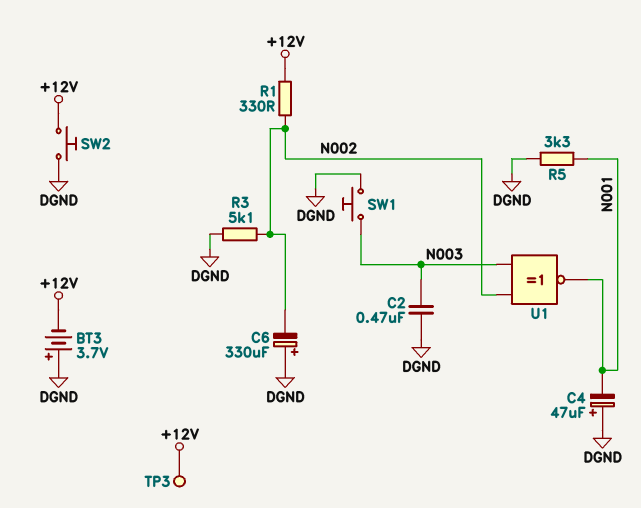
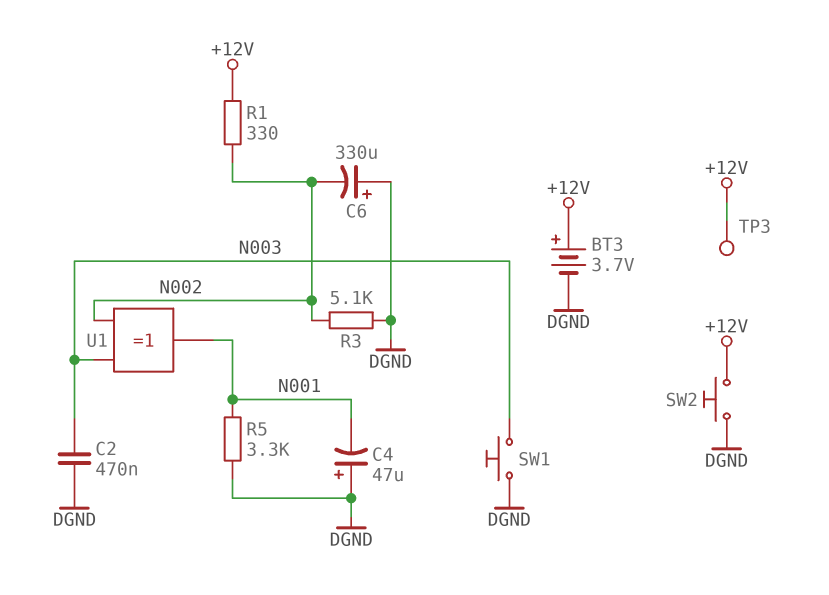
BT3: 3.7V (plus DGND, minus +12V) -> 3.7V (plus +12V, minus DGND)
U1: XNOR (in N002, in N003, out N001) -> XOR (in N002, in N003, out N001)

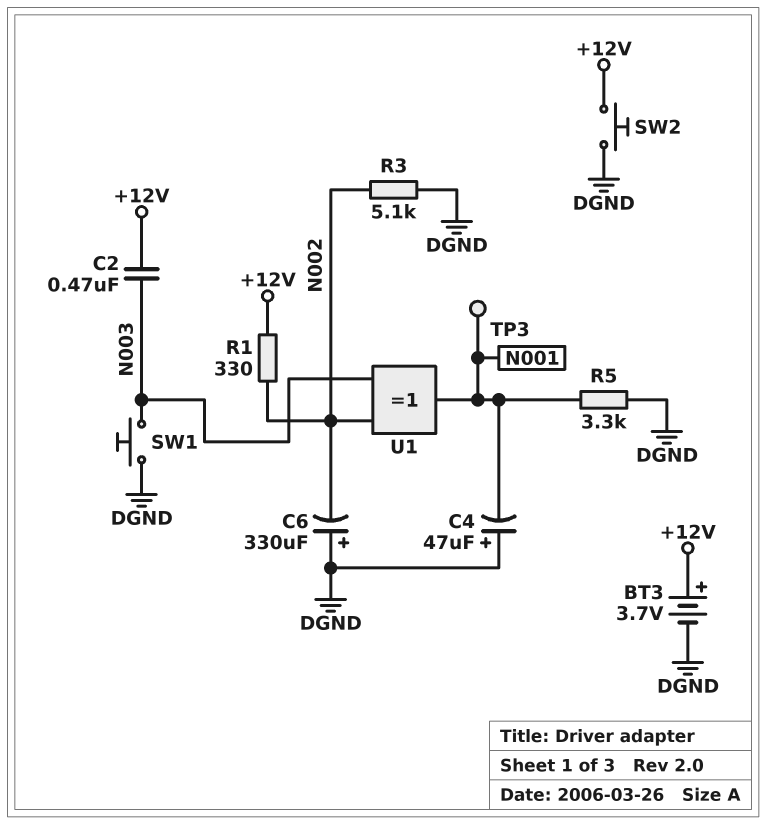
C2: 470nF (DGND, N003) -> 470nF (+12V, N003)
TP3: test point (+12V) -> test point (N001)

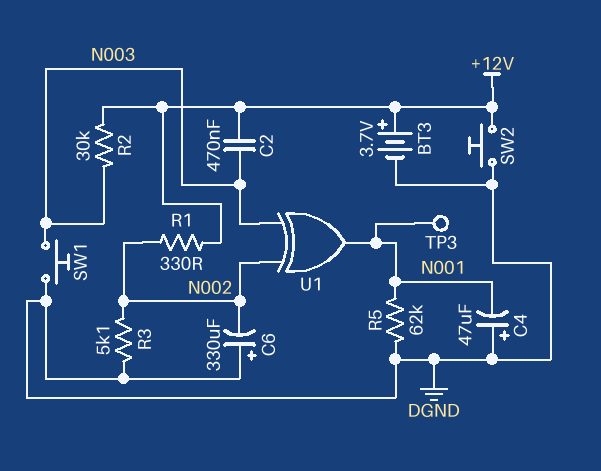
R2: none -> 30k (+12V, N003)
R5: 3.3k (DGND, N001) -> 62k (DGND, N001)

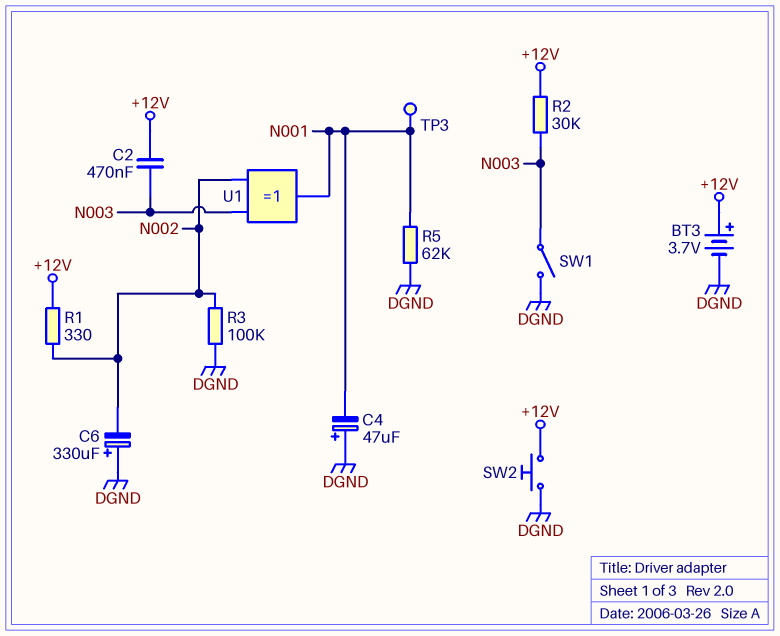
R3: 5.1k (DGND, N002) -> 100k (DGND, N002)
SW1: button (DGND, N003) -> switch (DGND, N003)

